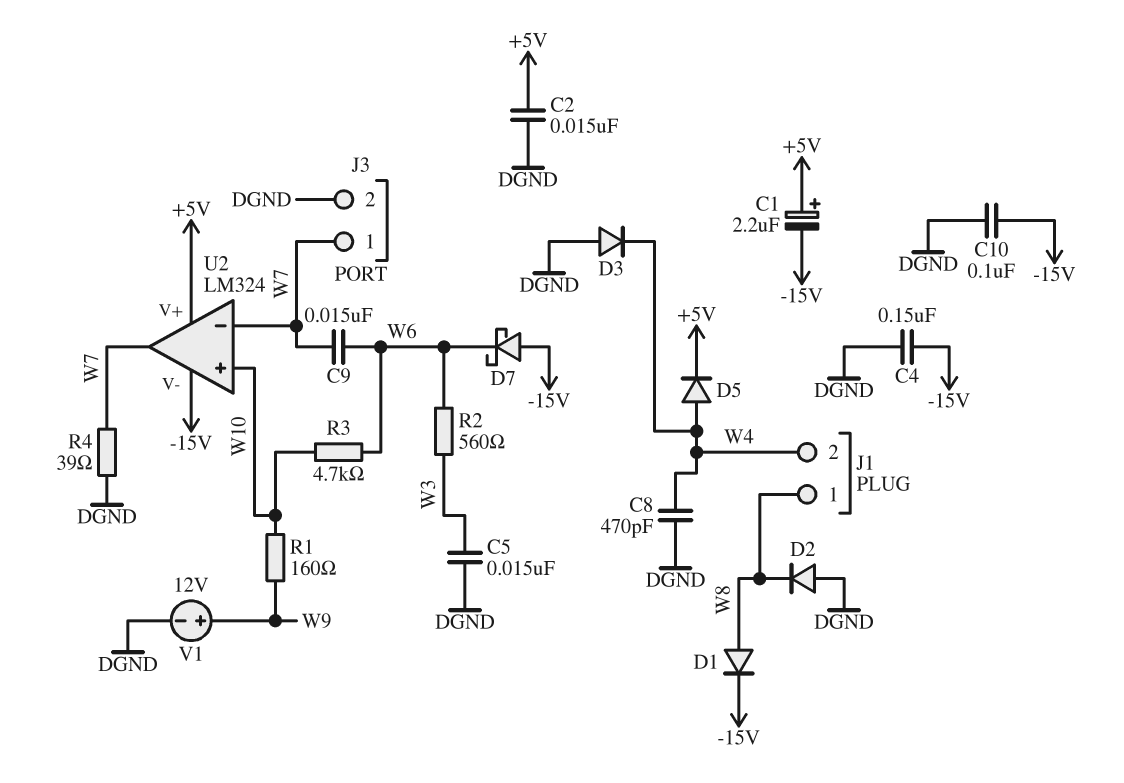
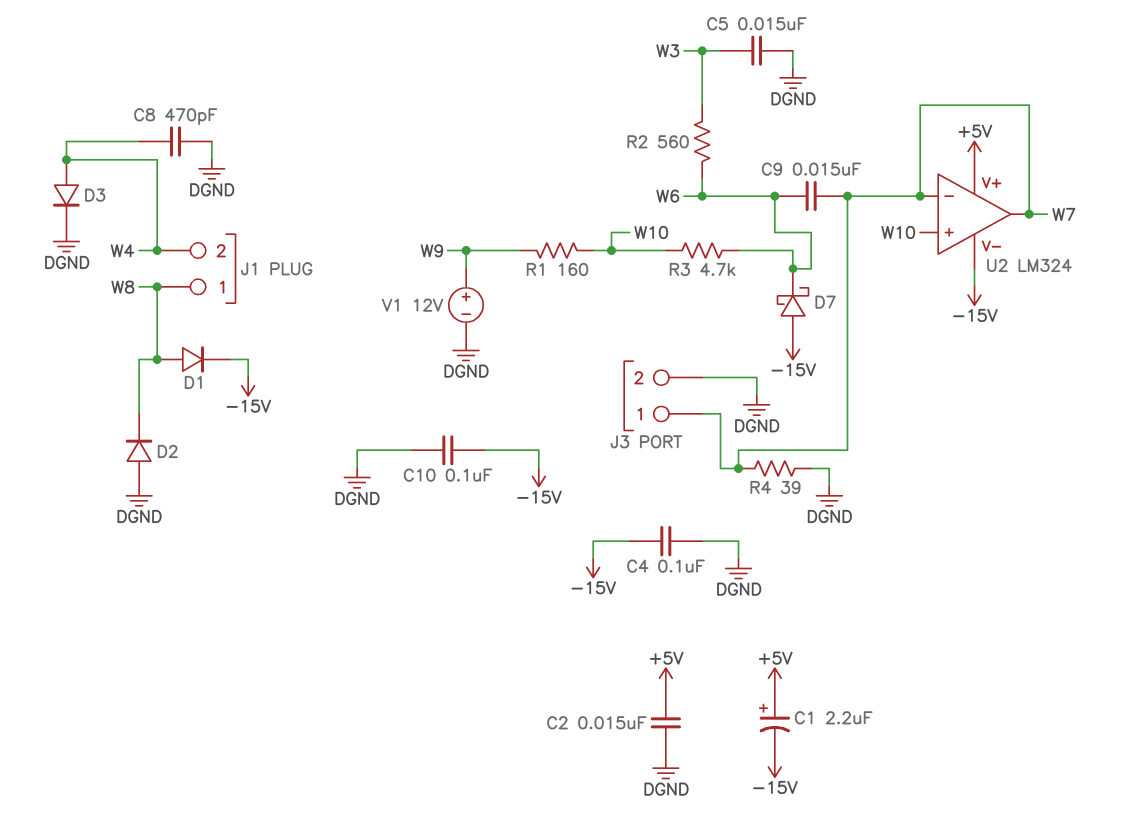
C4: 150nF (-15V, DGND) -> 100nF (-15V, DGND)
D3: diode (A DGND, K W4) -> diode (A W4, K DGND)
D5: diode (A W4, K +5V) -> none

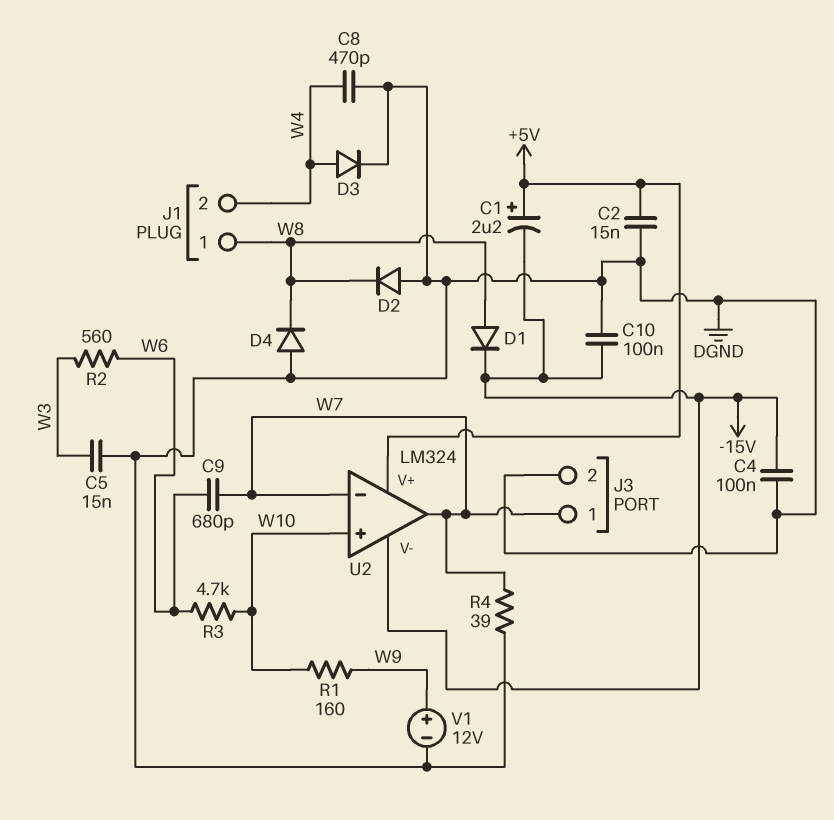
C9: 15nF (W6, W7) -> 680pF (W6, W7)
D4: none -> diode (A DGND, K W8)
D7: schottky (A -15V, K W6) -> none

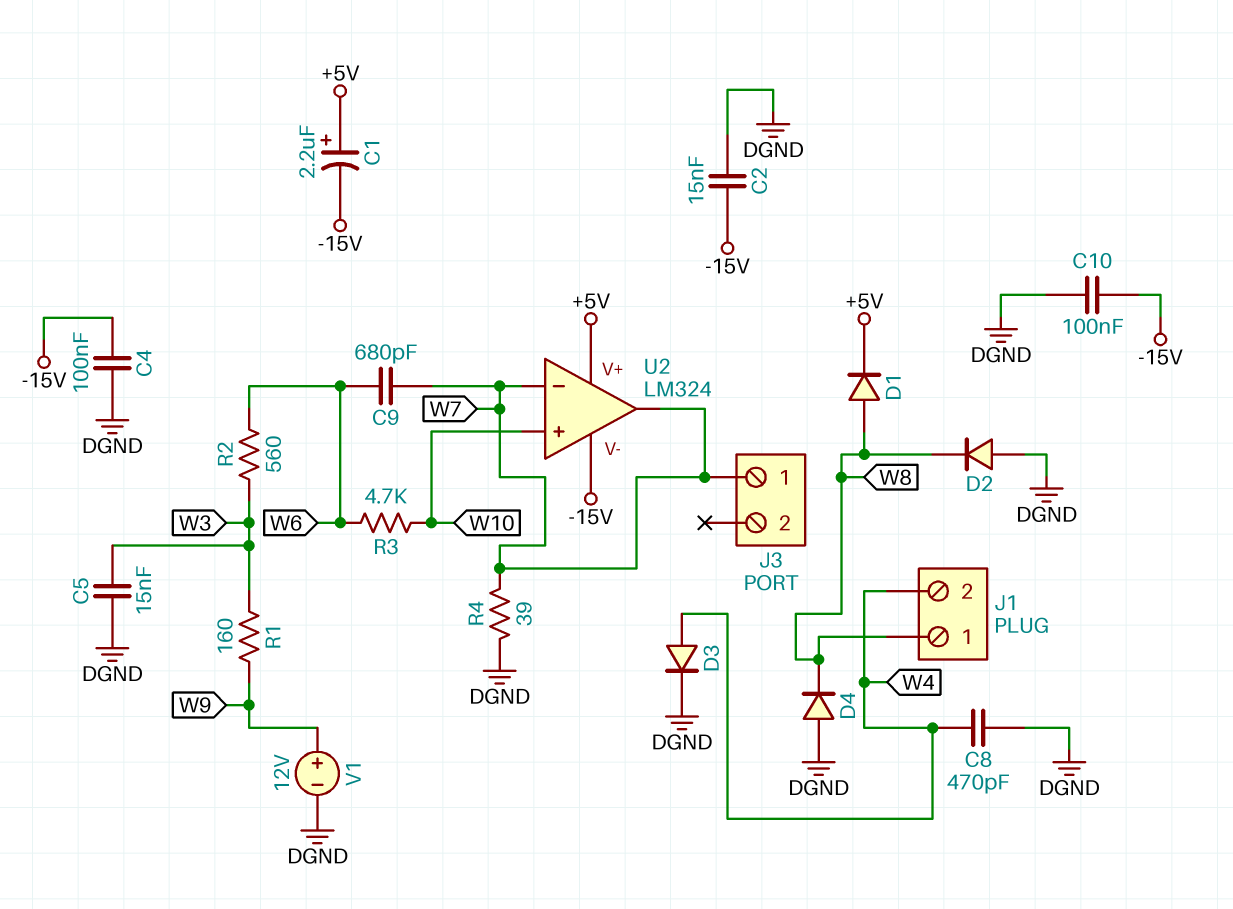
C2: 15nF (+5V, DGND) -> 15nF (-15V, DGND)
D1: diode (A W8, K -15V) -> diode (A W8, K +5V)
J3 pin 2: DGND -> none
R1: 160 (W9, W10) -> 160 (W3, W9)

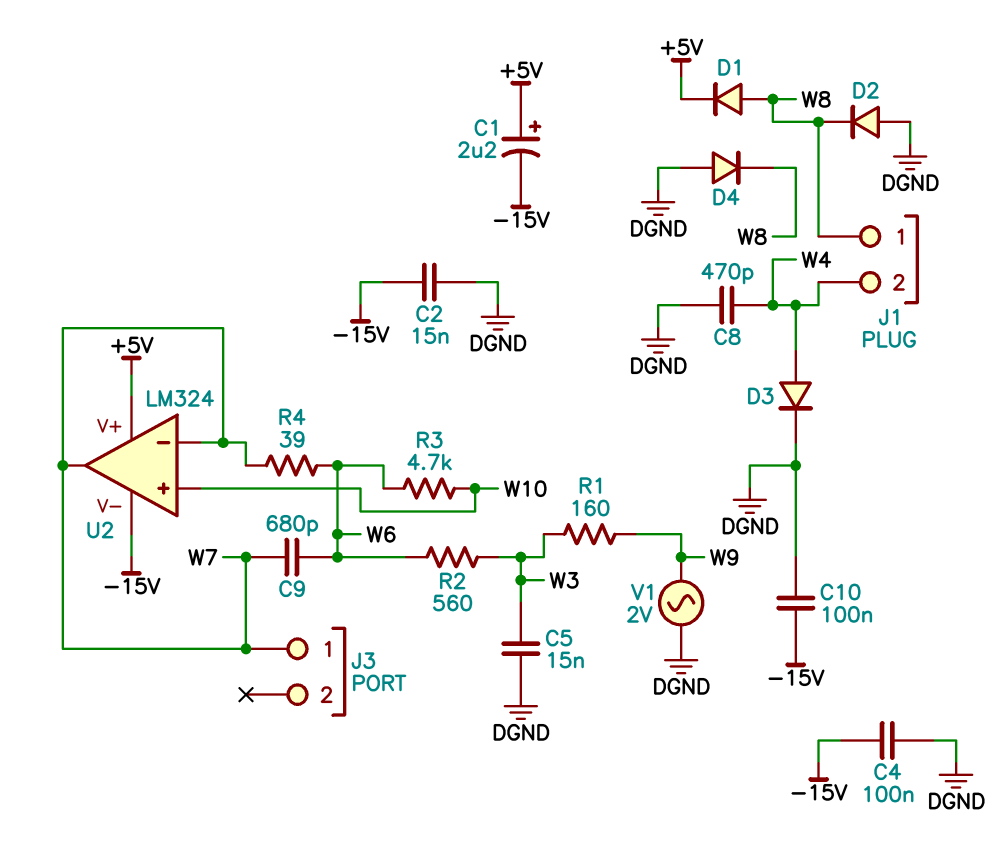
R4: 39 (DGND, W7) -> 39 (W6, W7)
V1: 12V (plus W9, minus DGND) -> AC 2V (DGND, W9)

